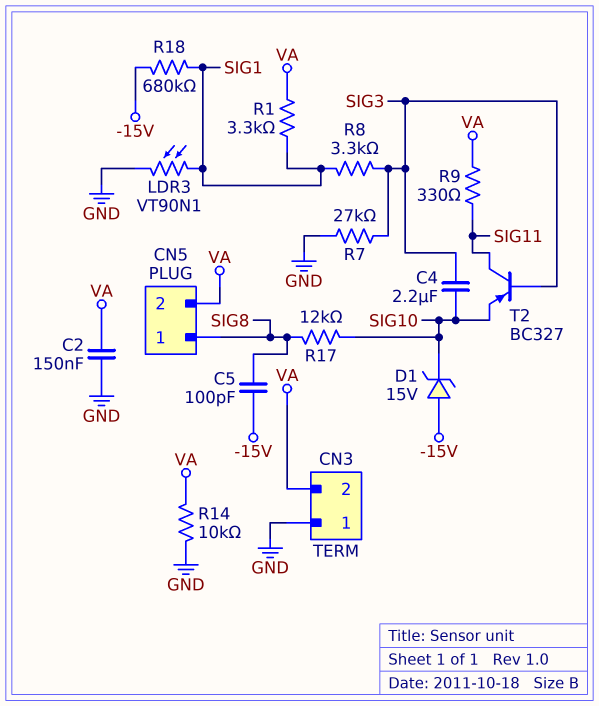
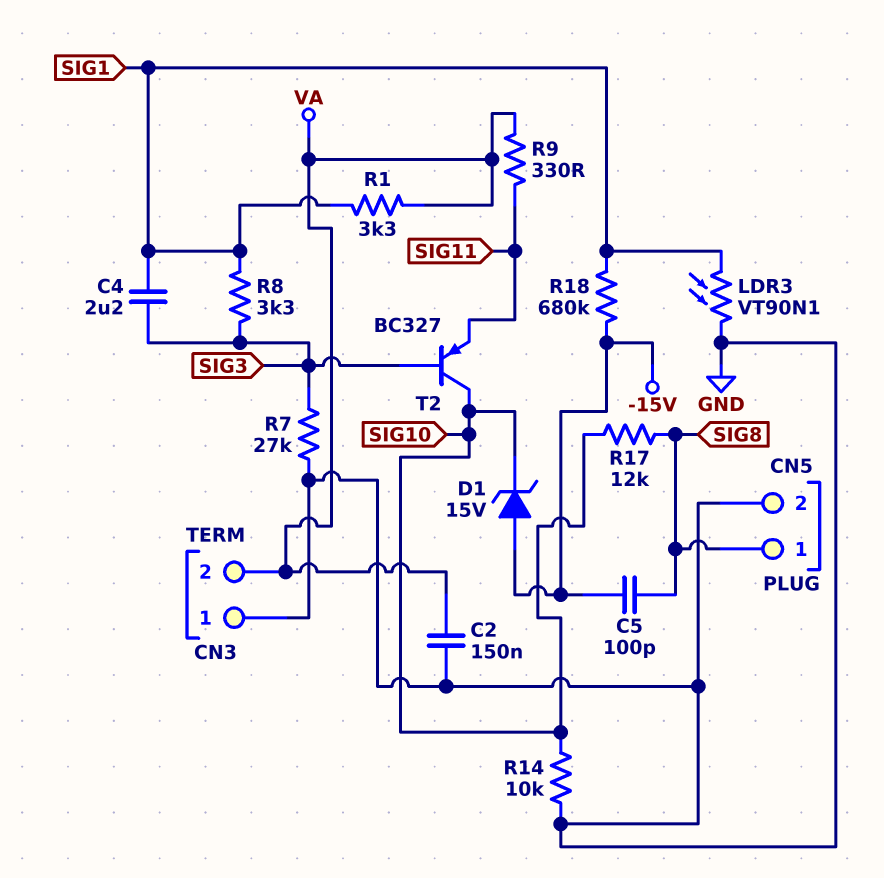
C4: 2.2uF (SIG3, SIG10) -> 2.2uF (SIG1, SIG3)
CN5 pin 2: VA -> GND
R14: 10k (GND, VA) -> 10k (GND, SIG10)
T2: PNP BC327 (B SIG3, C SIG11, E SIG10) -> PNP BC327 (B SIG3, C SIG10, E SIG11)

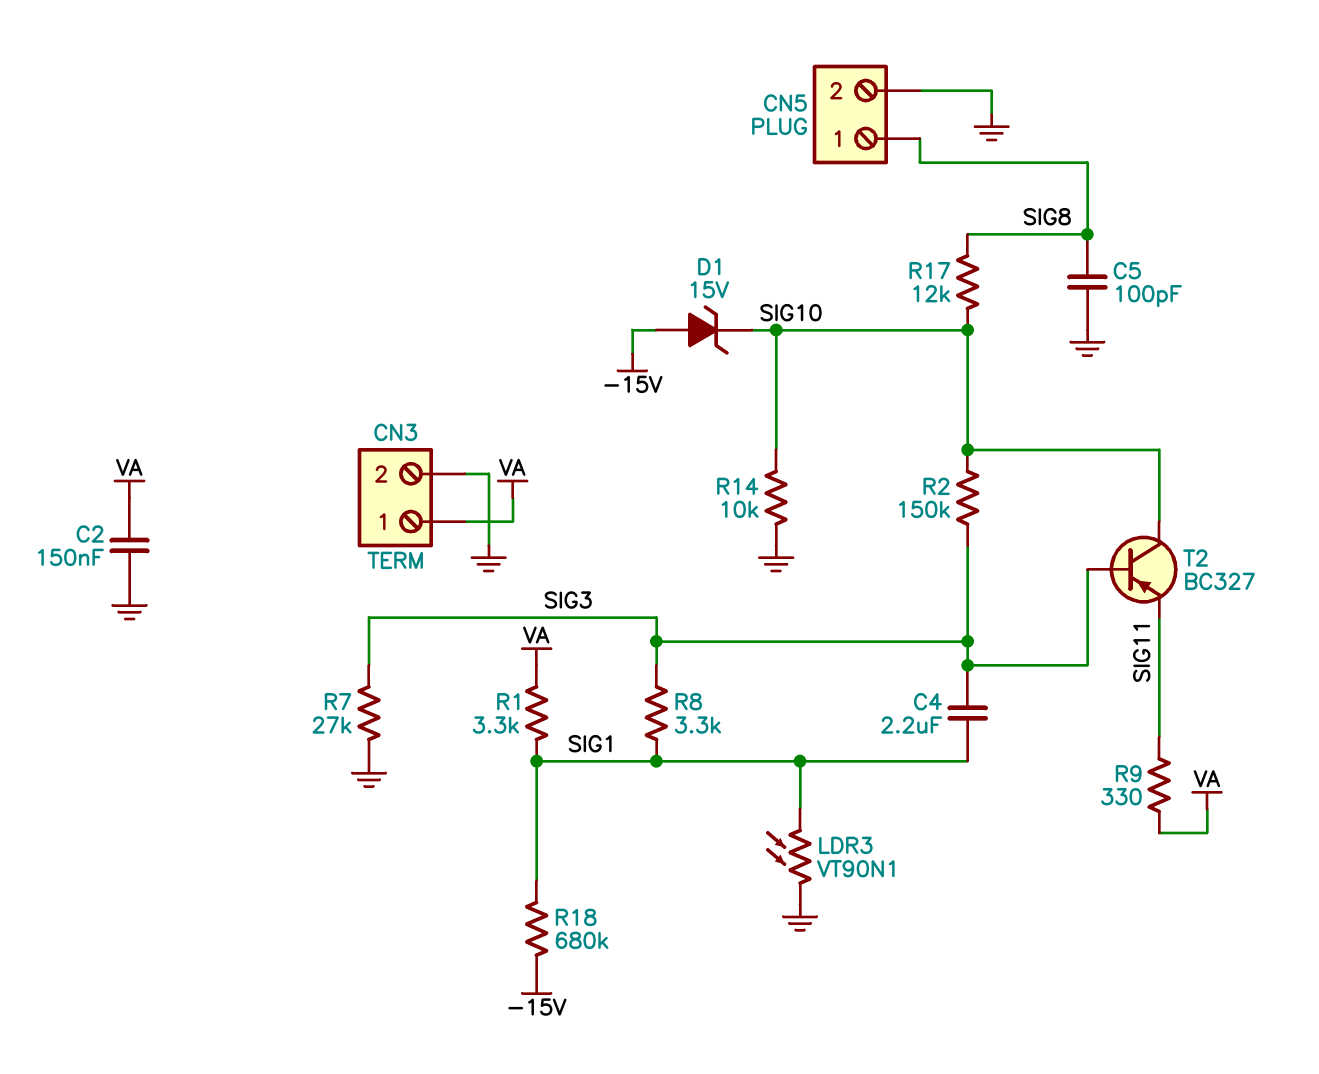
C5: 100pF (-15V, SIG8) -> 100pF (GND, SIG8)
CN3 pin 1: GND -> VA
CN3 pin 2: VA -> GND
R2: none -> 150k (SIG3, SIG10)

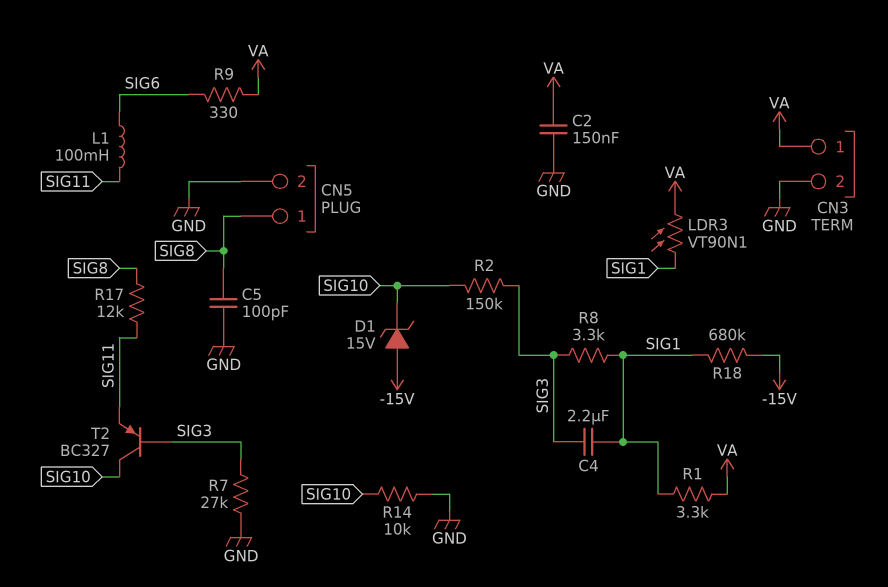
L1: none -> 100mH (SIG6, SIG11)
LDR3: VT90N1 (GND, SIG1) -> VT90N1 (SIG1, VA)
R9: 330 (SIG11, VA) -> 330 (SIG6, VA)
R17: 12k (SIG8, SIG10) -> 12k (SIG8, SIG11)

